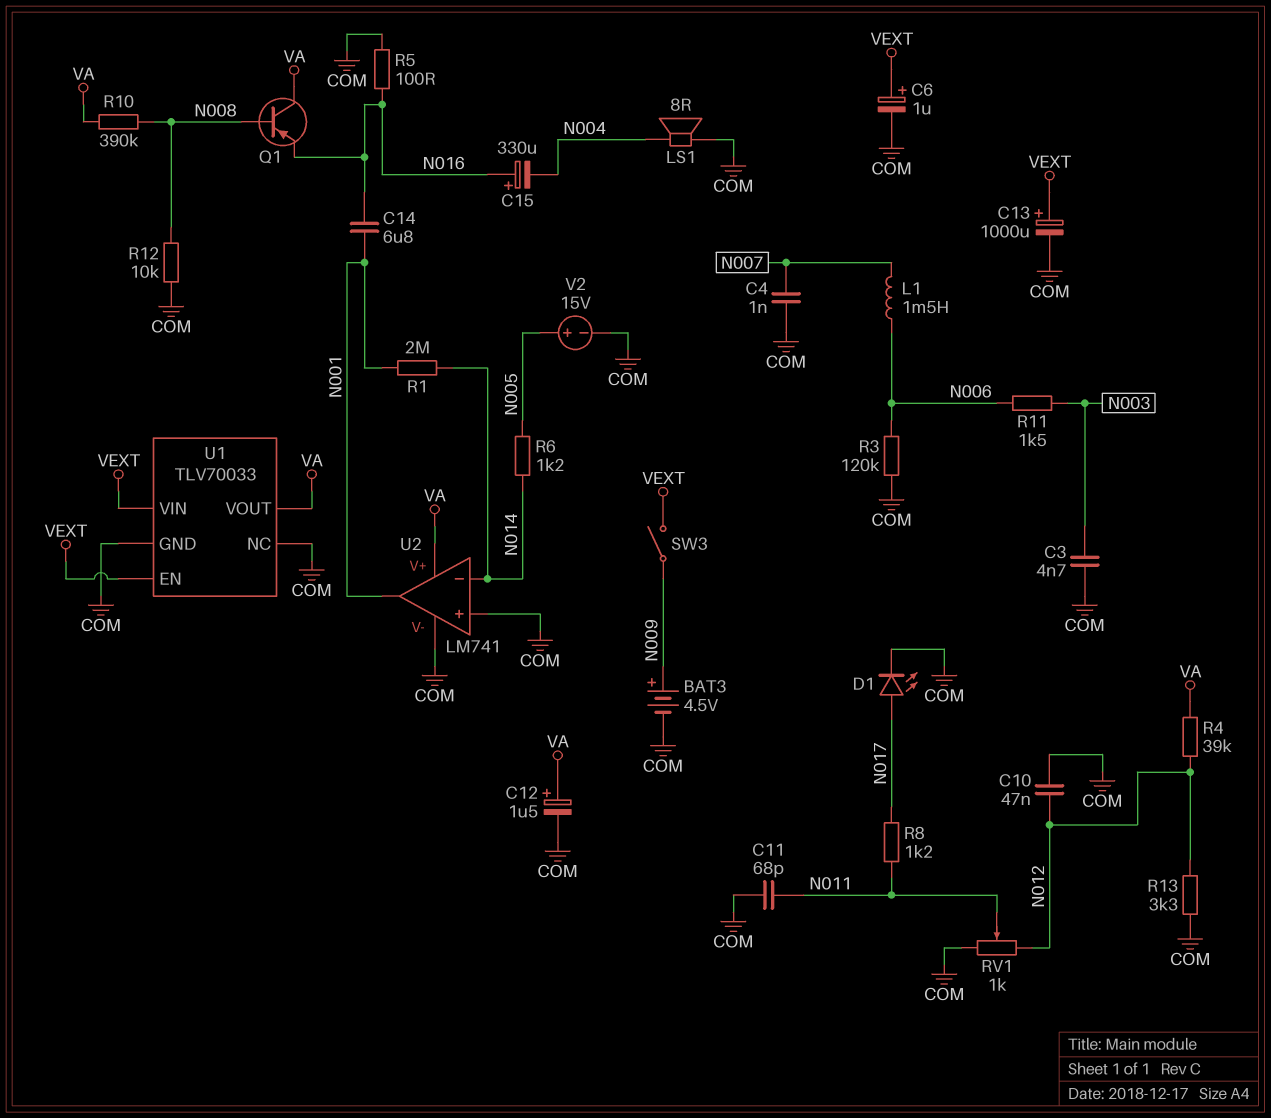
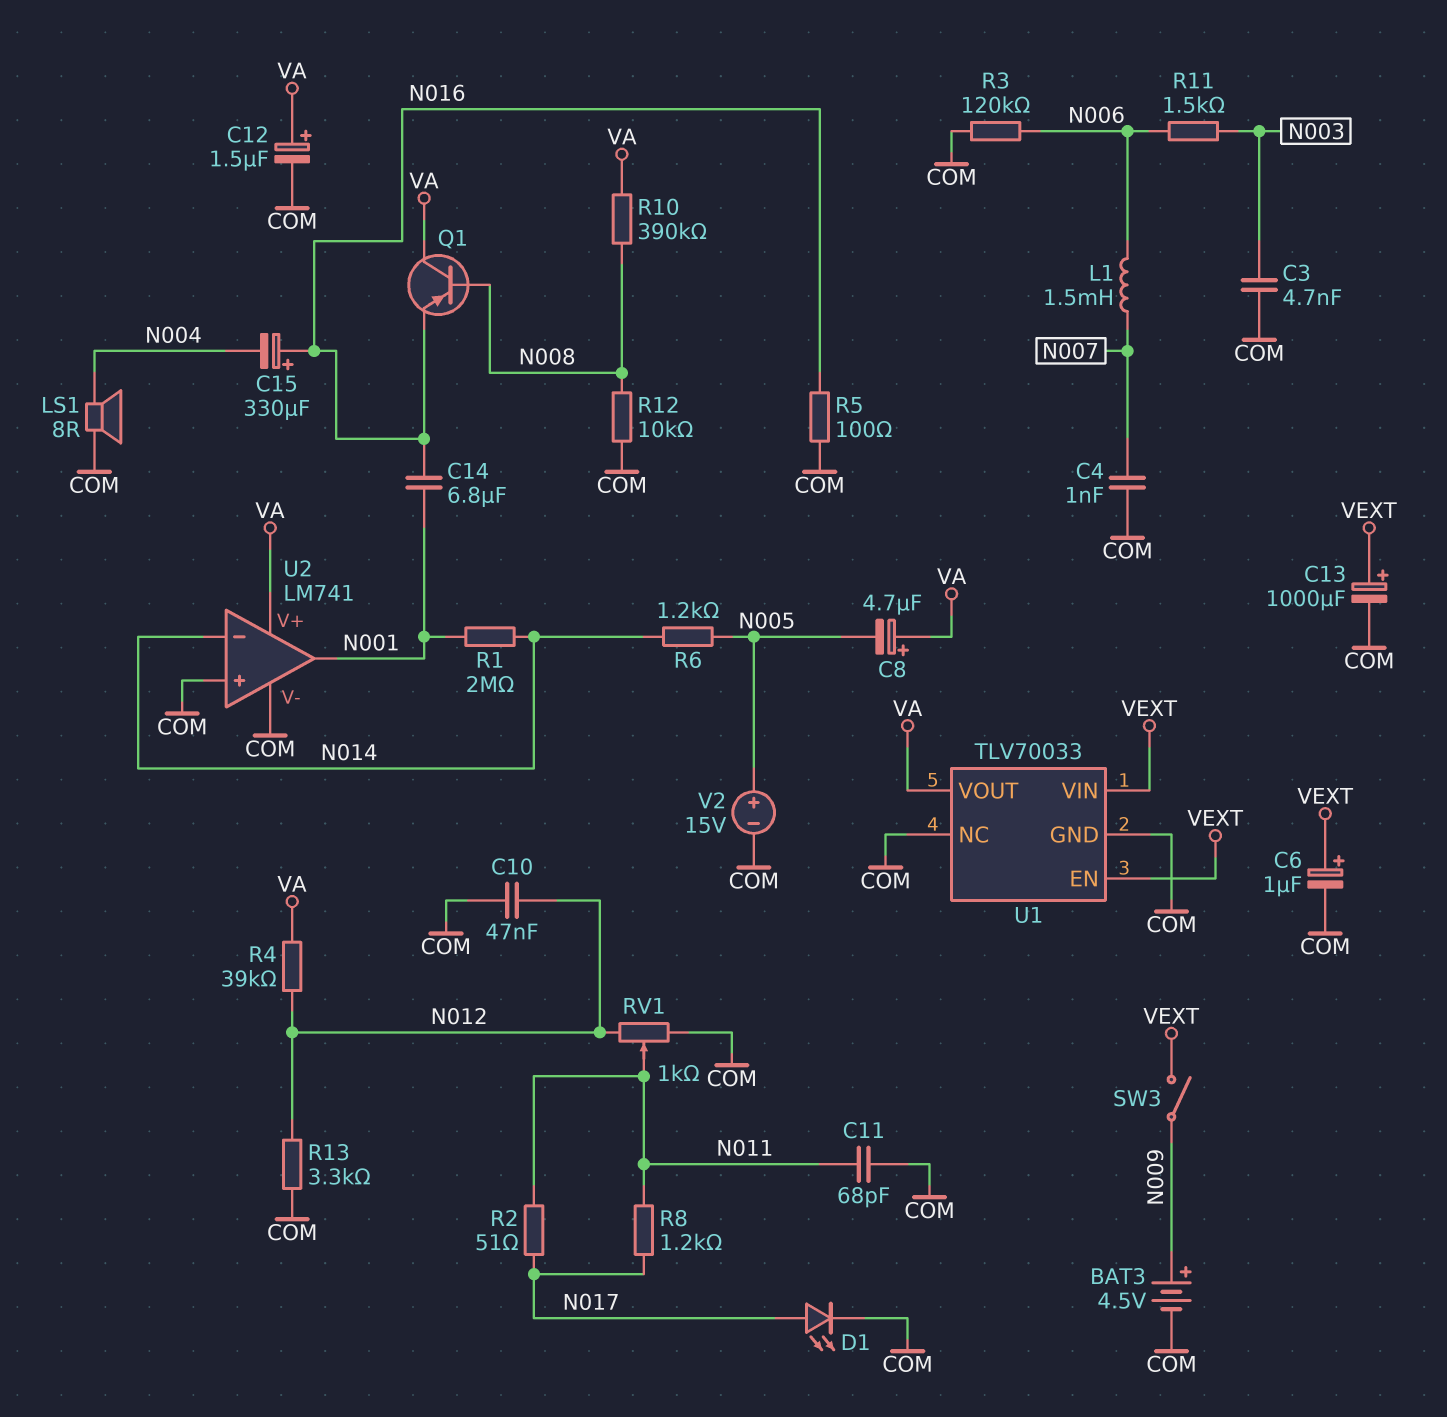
C8: none -> 4.7uF (plus VA, minus N005)
R2: none -> 51 (N011, N017)

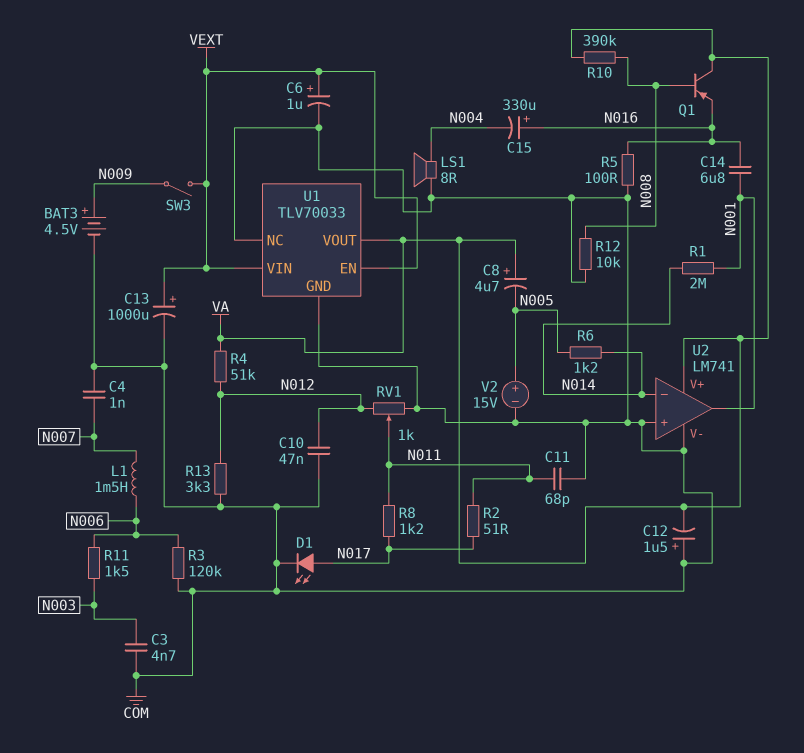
C12: 1.5uF (plus VA, minus COM) -> 1.5uF (plus COM, minus VA)
R4: 39k (N012, VA) -> 51k (N012, VA)

